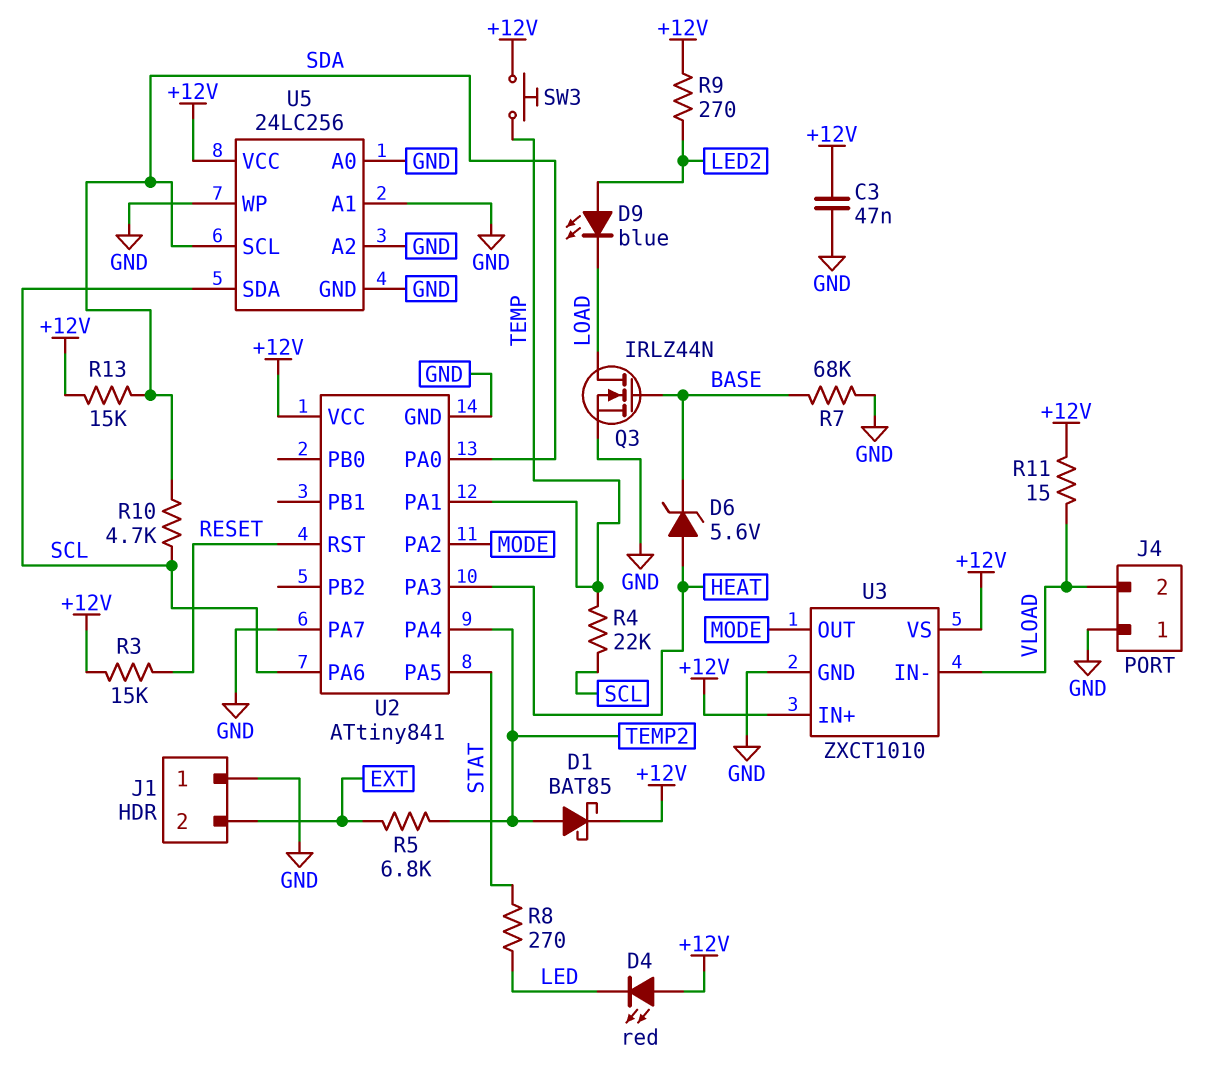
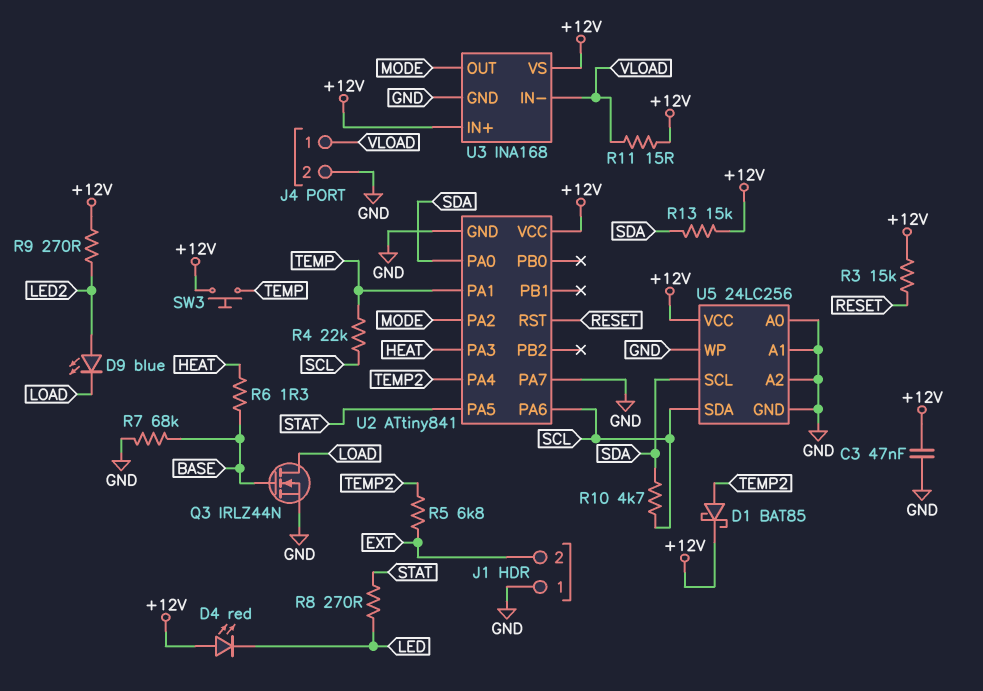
D6: zener 5.6V (A HEAT, K BASE) -> none
J4 pin 1: GND -> VLOAD
J4 pin 2: VLOAD -> GND
R6: none -> 1.3 (BASE, HEAT)
U3: ZXCT1010 -> INA168

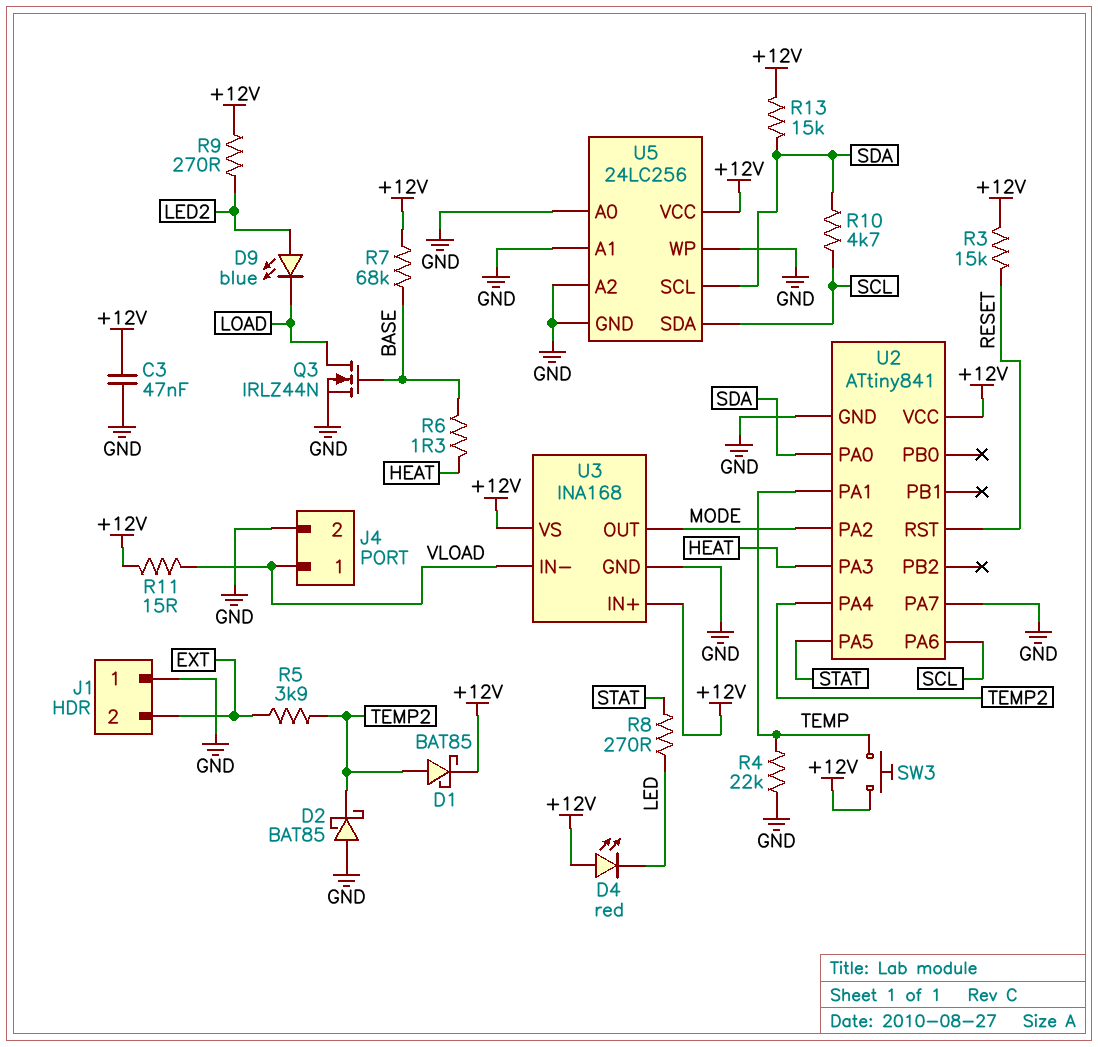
D2: none -> schottky BAT85 (A GND, K TEMP2)
R4: 22k (SCL, TEMP) -> 22k (GND, TEMP)
R5: 6.8k (EXT, TEMP2) -> 3.9k (EXT, TEMP2)
R7: 68k (BASE, GND) -> 68k (+12V, BASE)

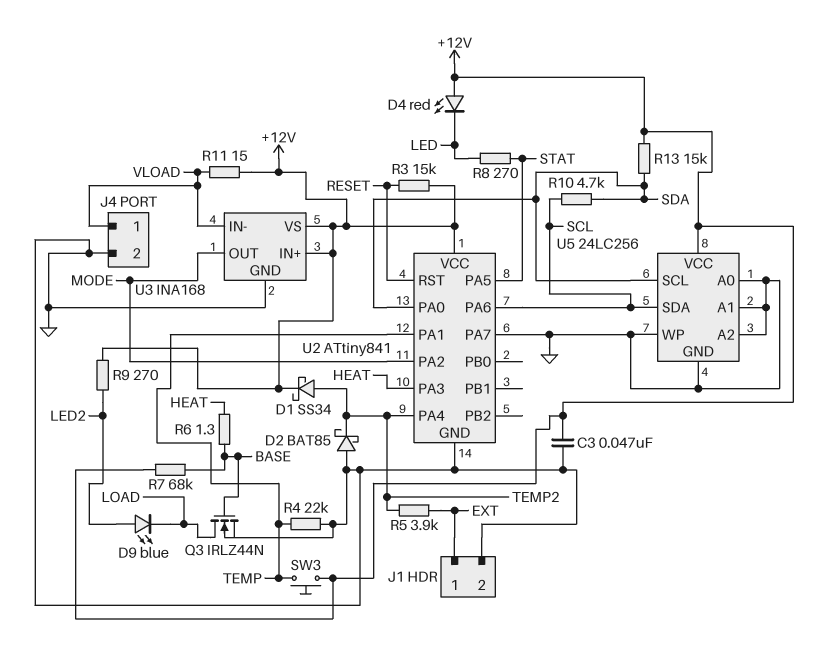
D1: schottky BAT85 (A TEMP2, K +12V) -> schottky SS34 (A TEMP2, K +12V)
J1 pin 1: GND -> EXT
J1 pin 2: EXT -> GND

